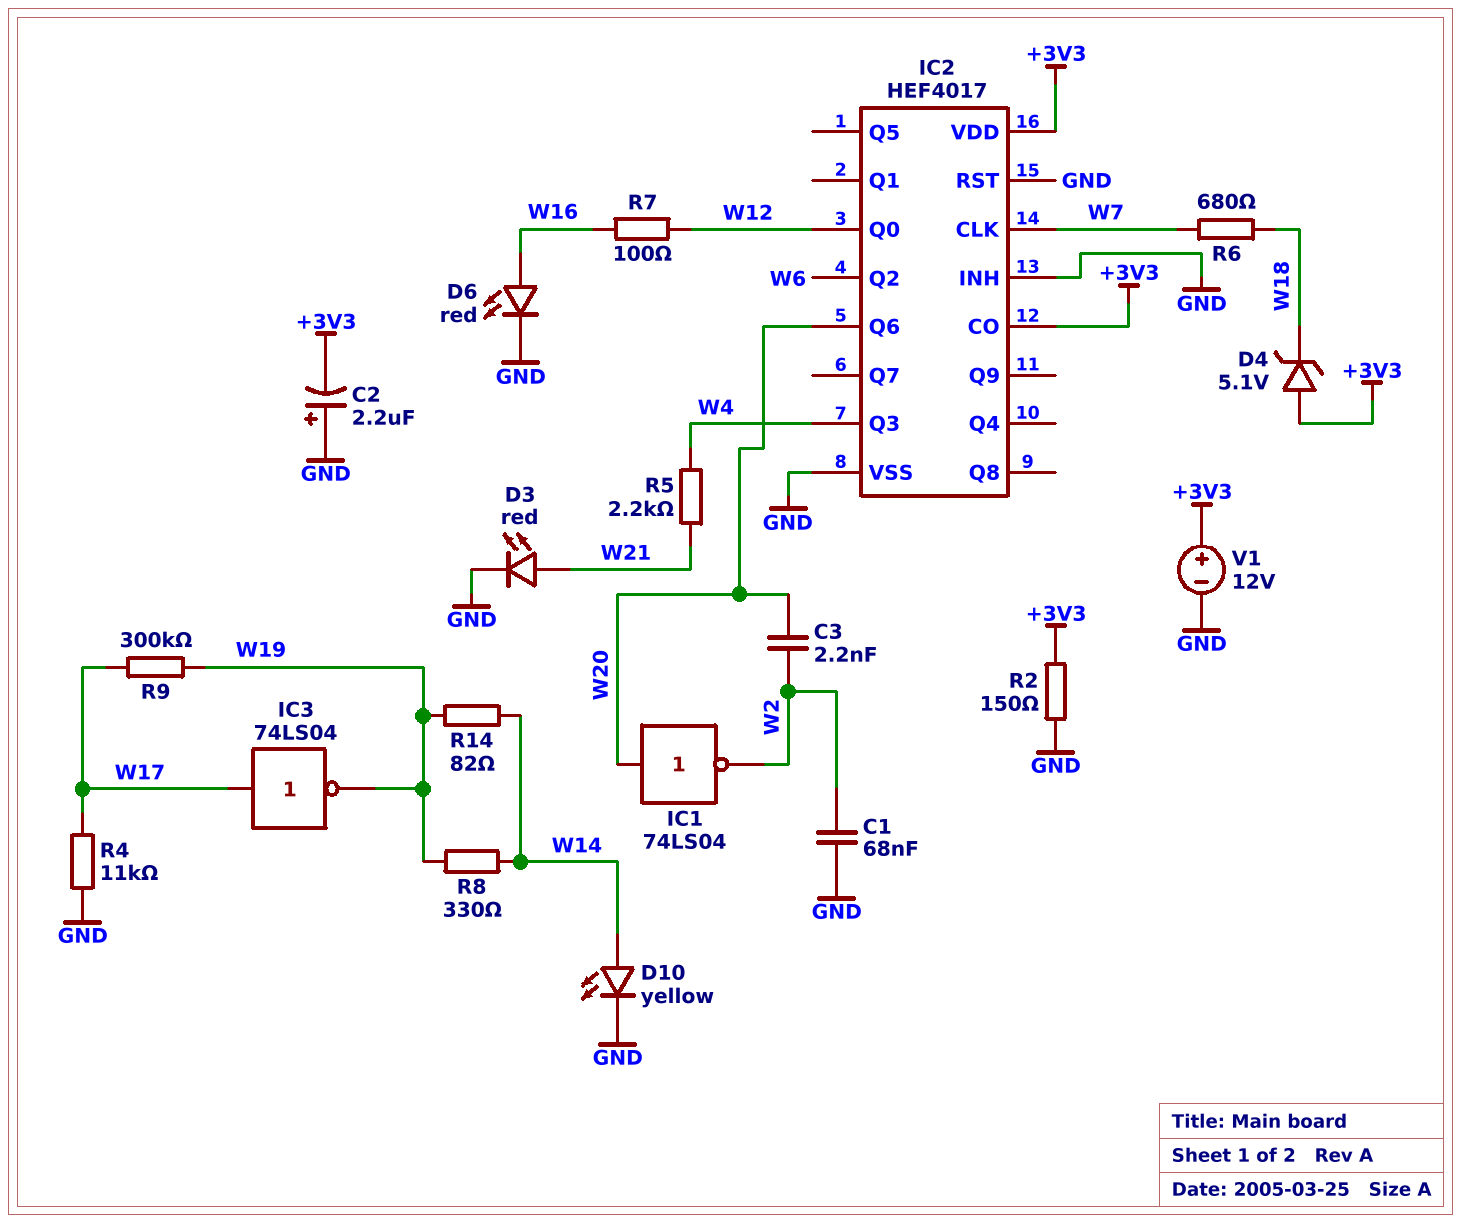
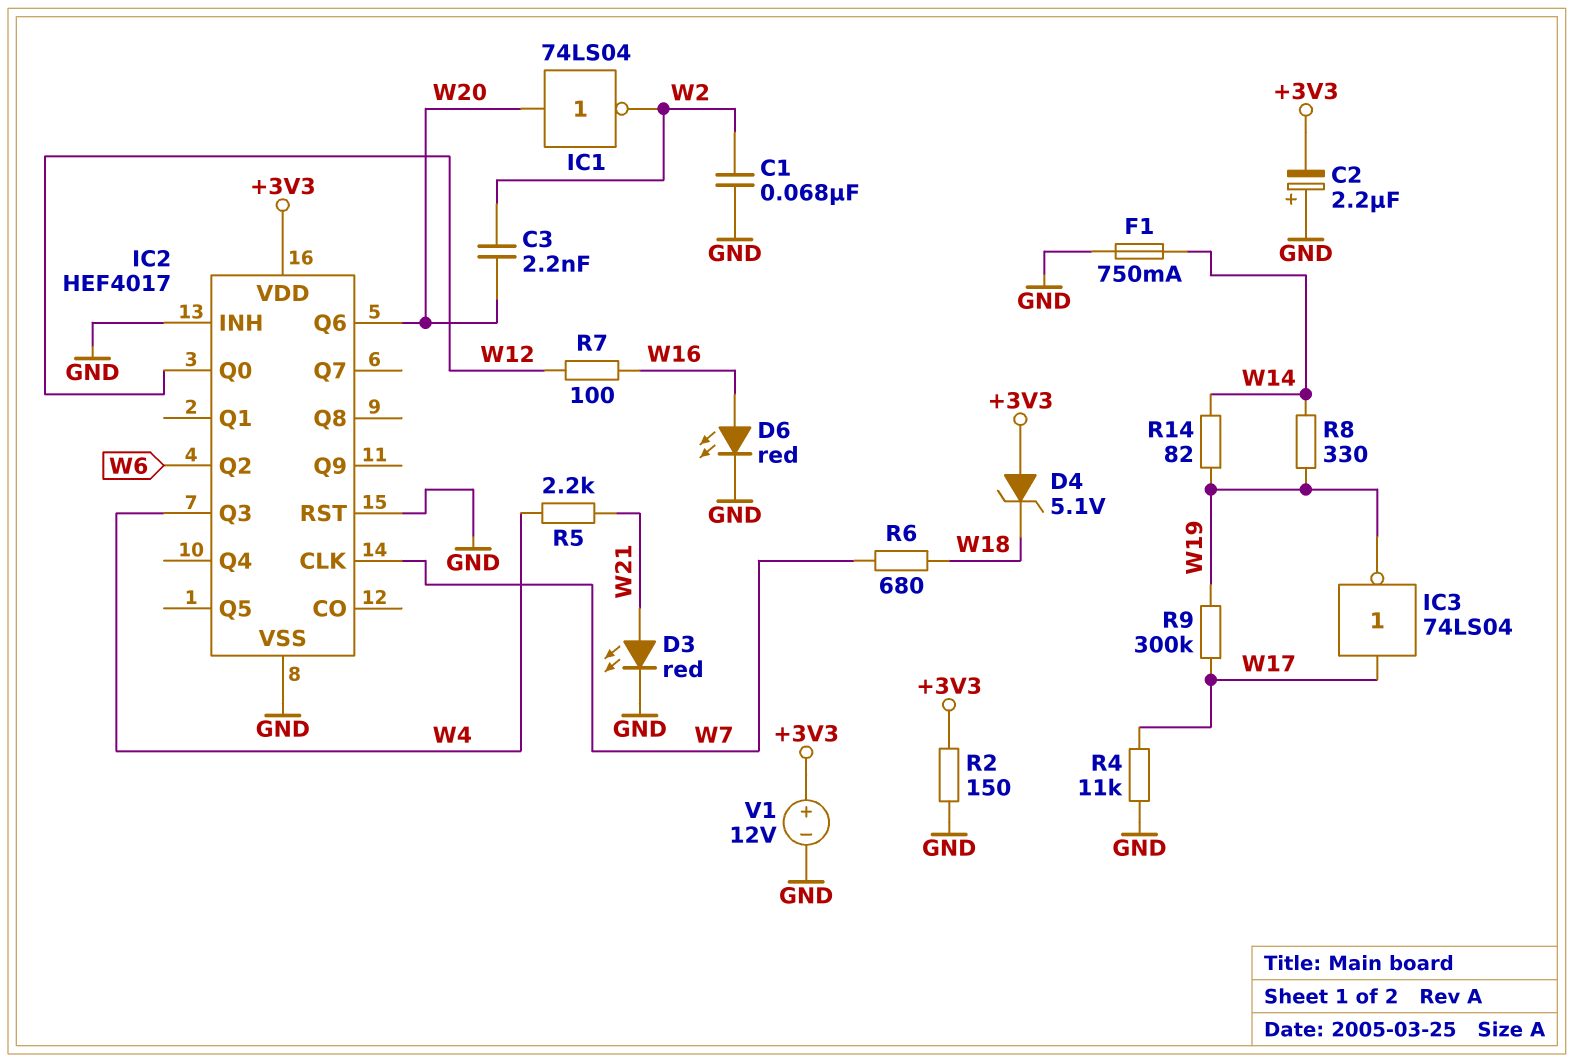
D10: LED yellow (A W14, K GND) -> none
F1: none -> 750mA (GND, W14)
IC2 pin CO: +3V3 -> none

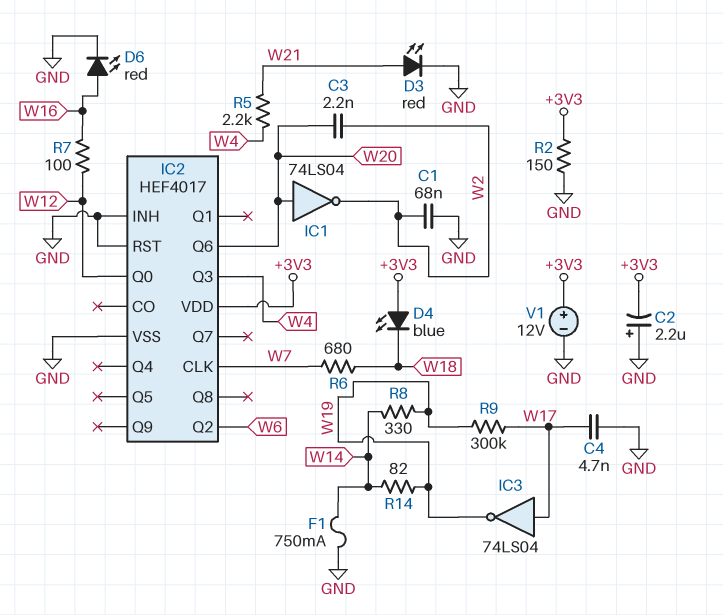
C4: none -> 4.7nF (GND, W17)
D4: zener 5.1V (A +3V3, K W18) -> LED blue (A +3V3, K W18)
R4: 11k (GND, W17) -> none

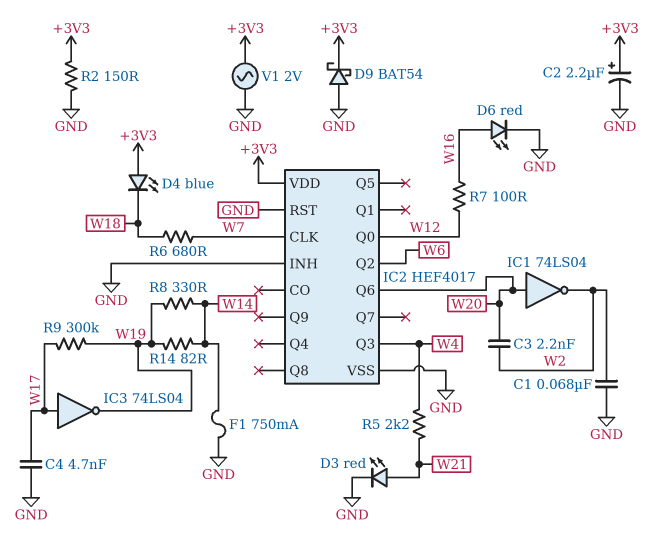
C2: 2.2uF (plus GND, minus +3V3) -> 2.2uF (plus +3V3, minus GND)
D9: none -> schottky BAT54 (A GND, K +3V3)
V1: 12V (plus +3V3, minus GND) -> AC 2V (+3V3, GND)

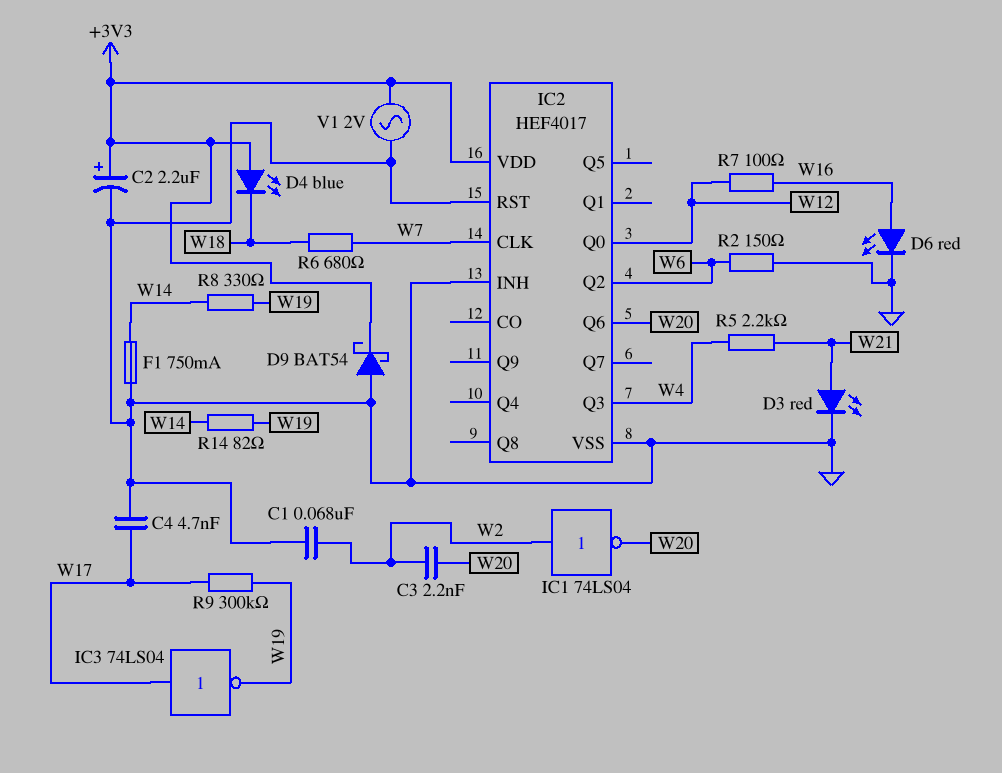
IC1: NOT 74LS04 (in W20, out W2) -> NOT 74LS04 (in W2, out W20)
R2: 150 (+3V3, GND) -> 150 (GND, W6)

